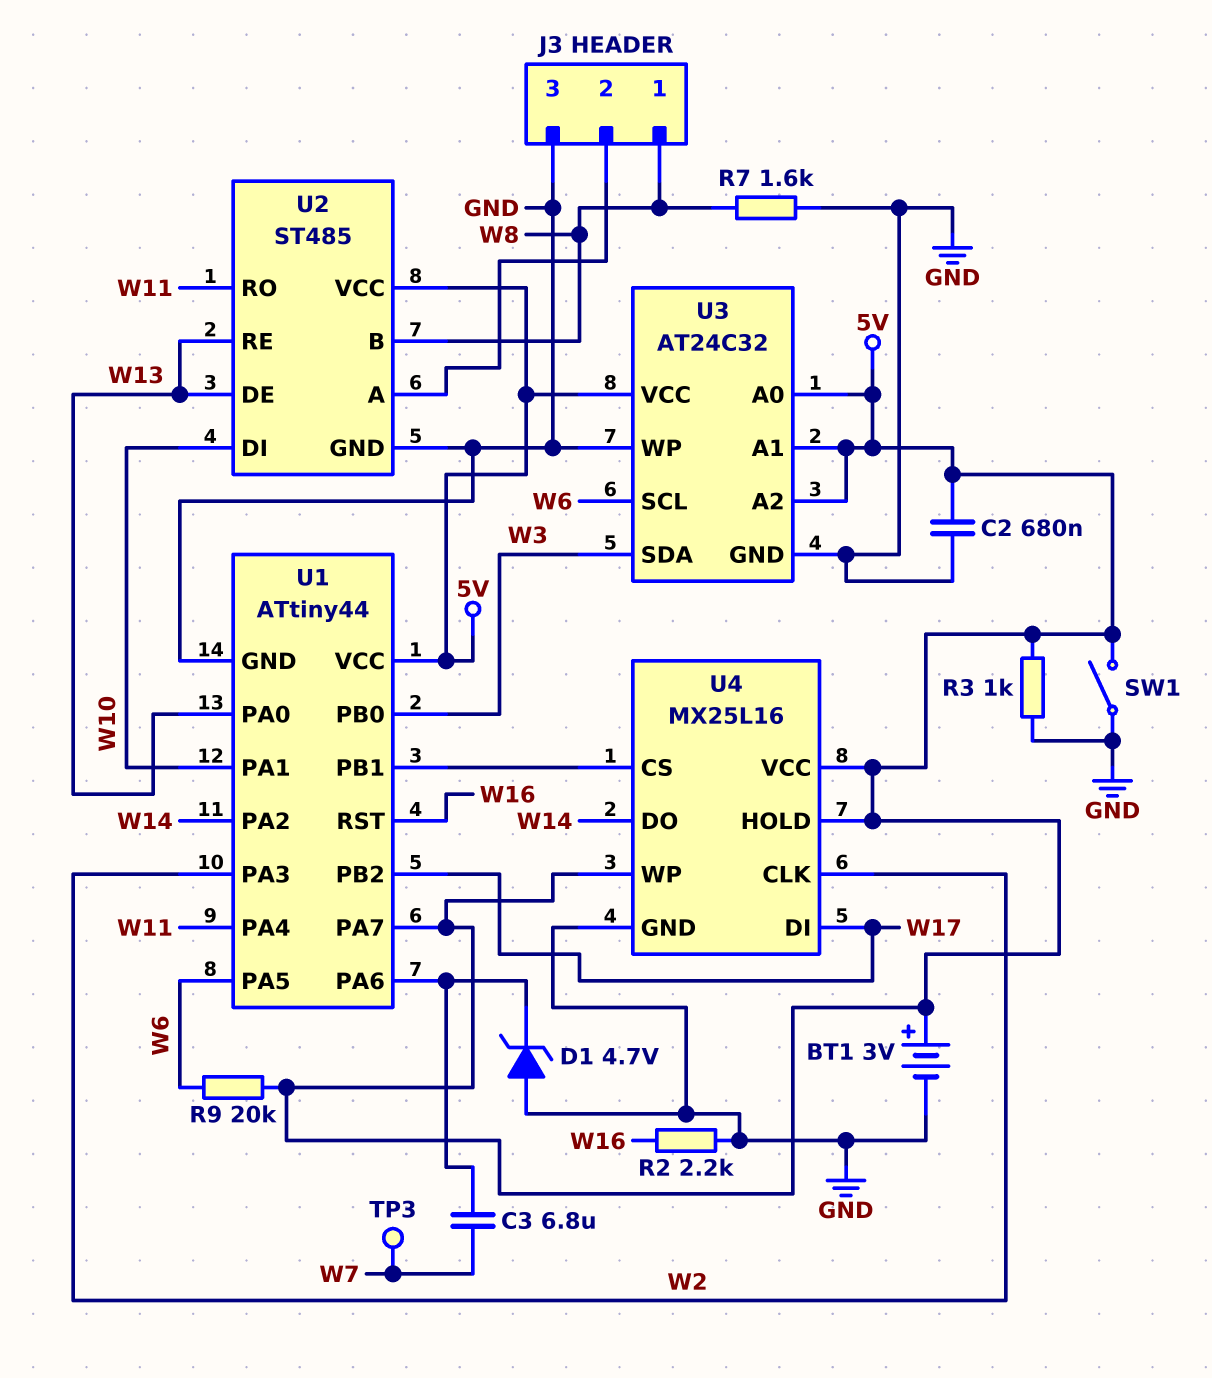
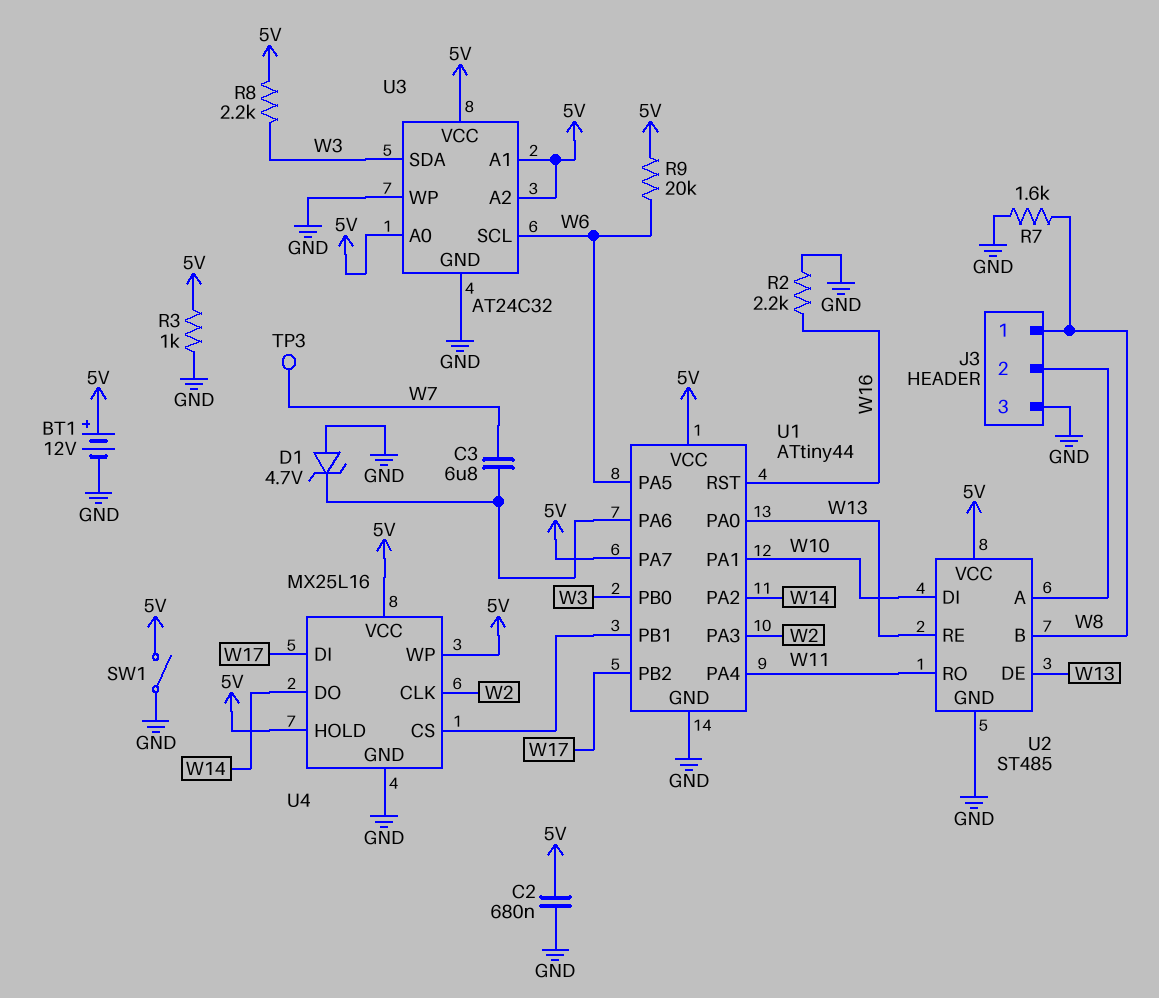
BT1: 3V (plus 5V, minus GND) -> 12V (plus 5V, minus GND)
R8: none -> 2.2k (5V, W3)

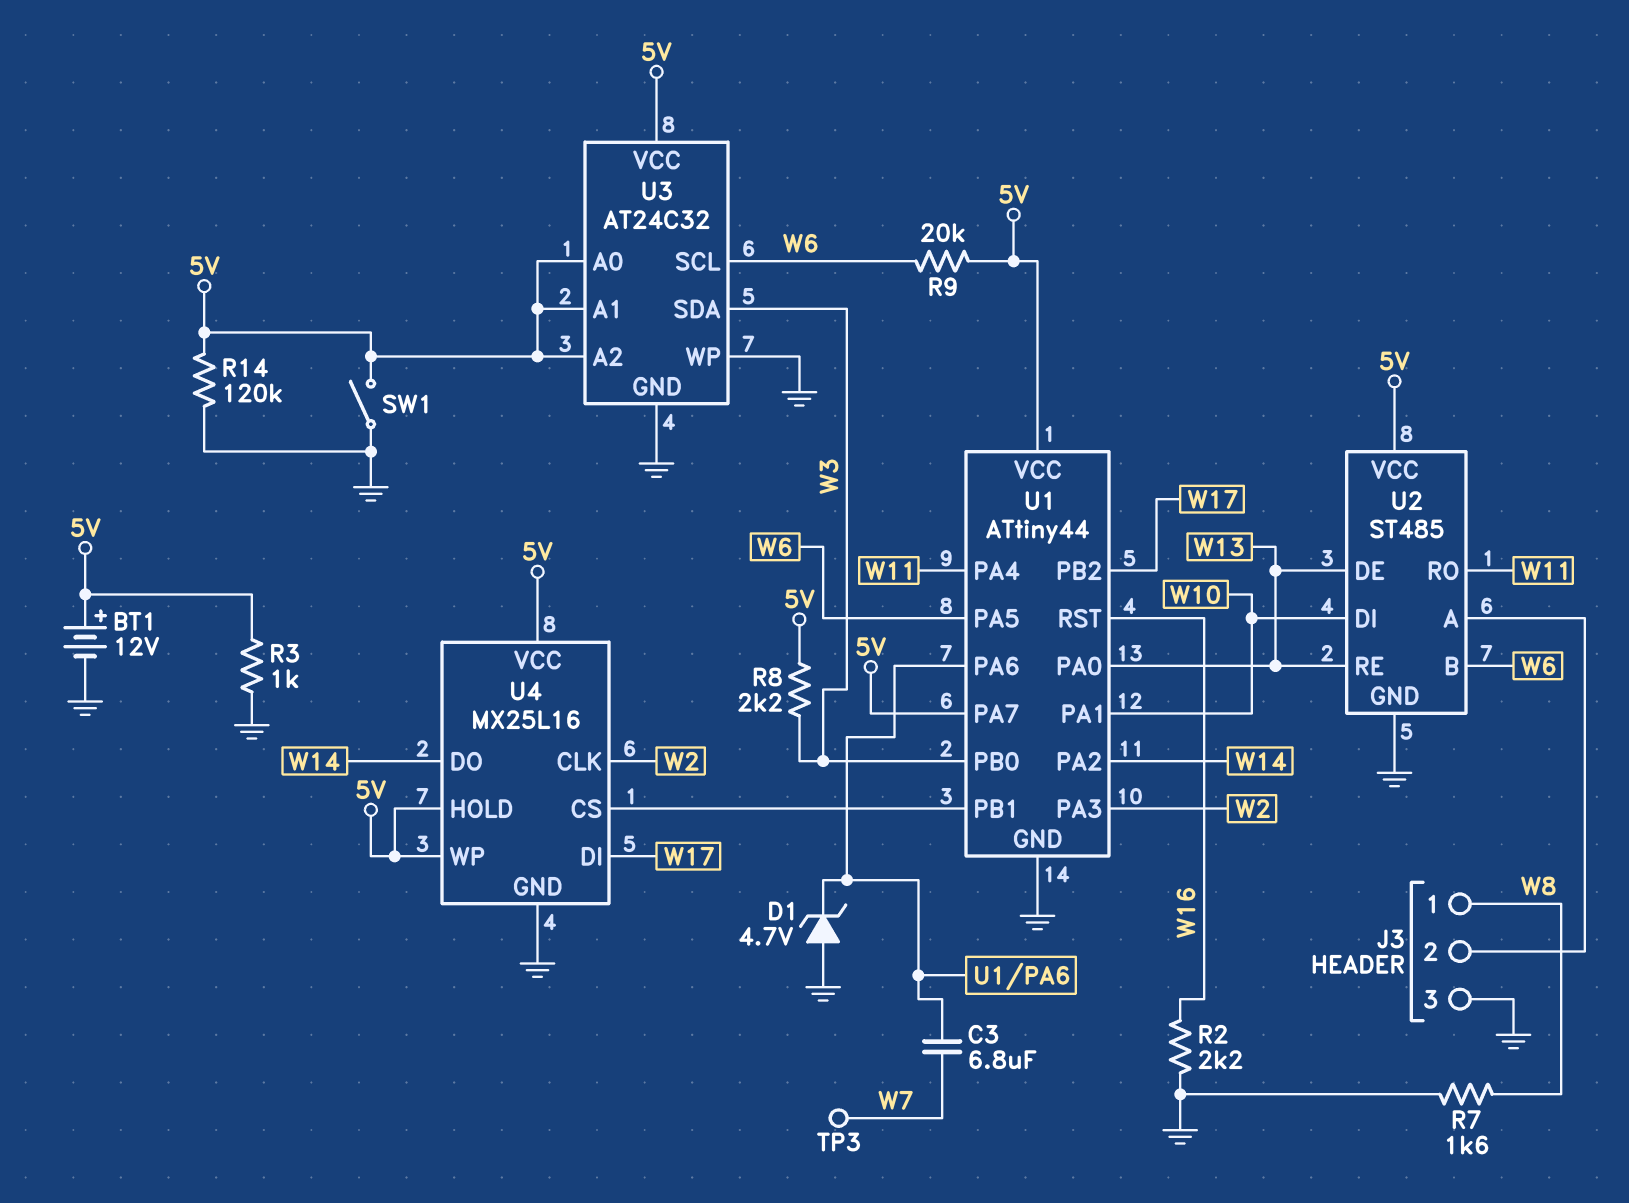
C2: 680nF (5V, GND) -> none
R14: none -> 120k (5V, GND)
U2 pin B: W8 -> W6

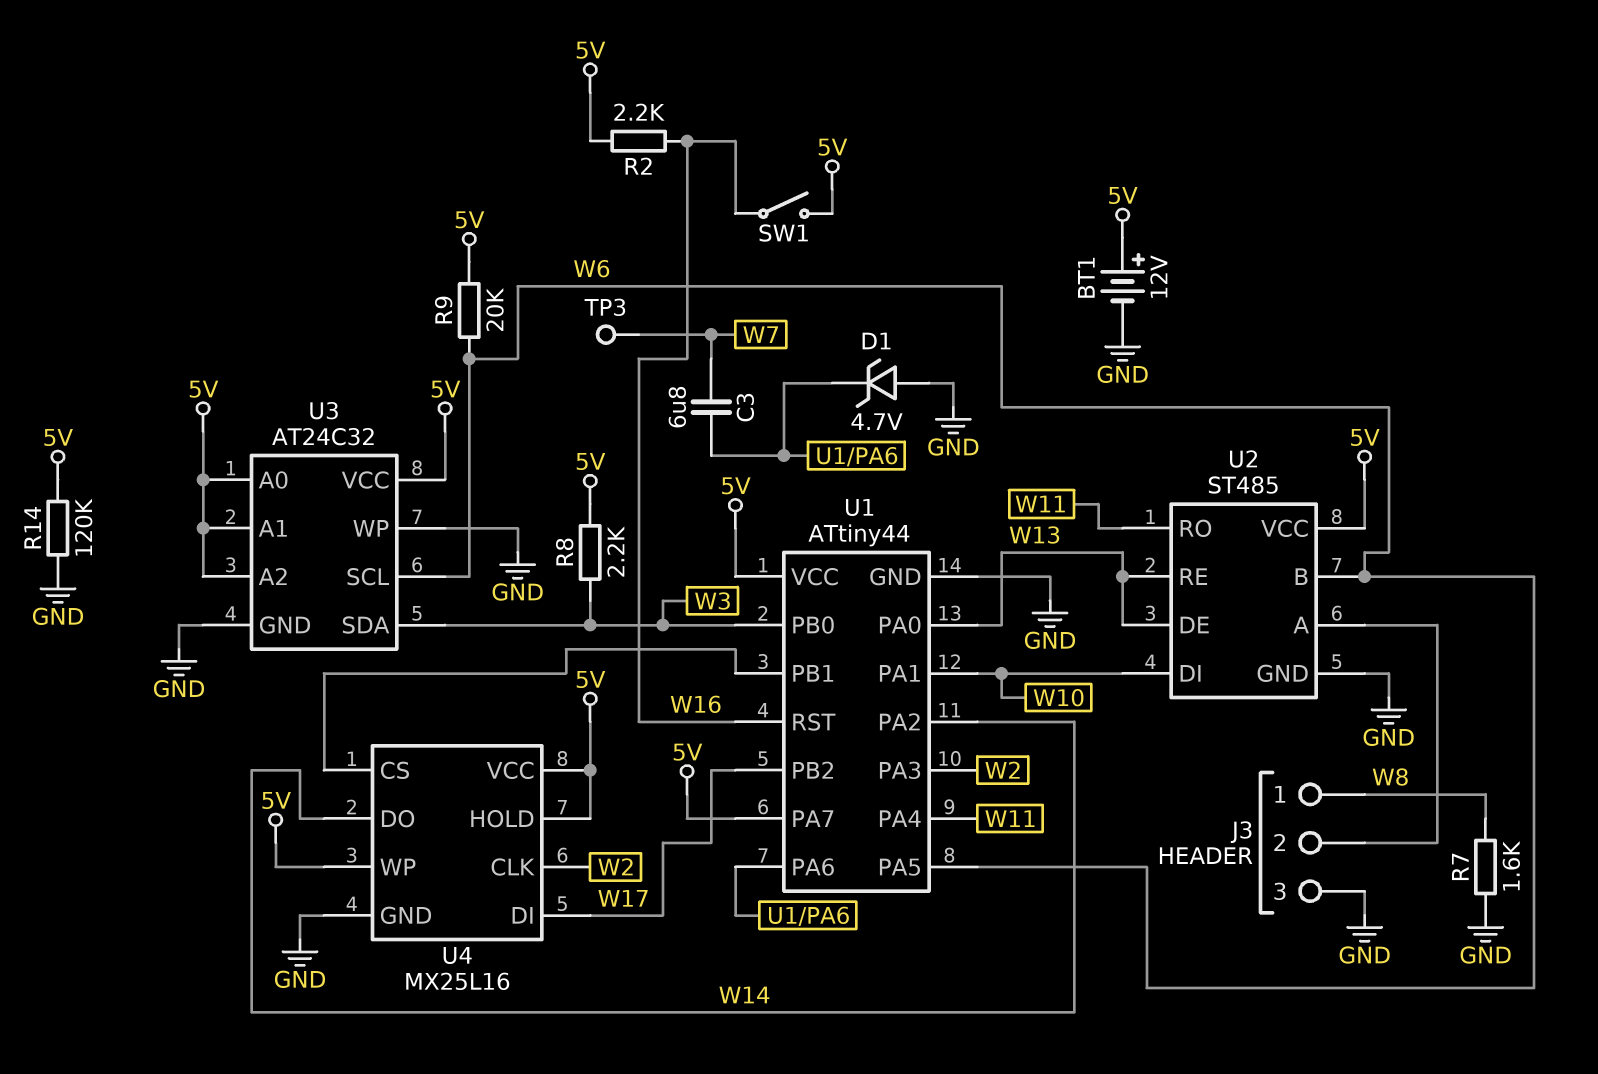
R2: 2.2k (GND, W16) -> 2.2k (5V, W16)
R3: 1k (5V, GND) -> none
SW1: switch (5V, GND) -> switch (5V, W16)

